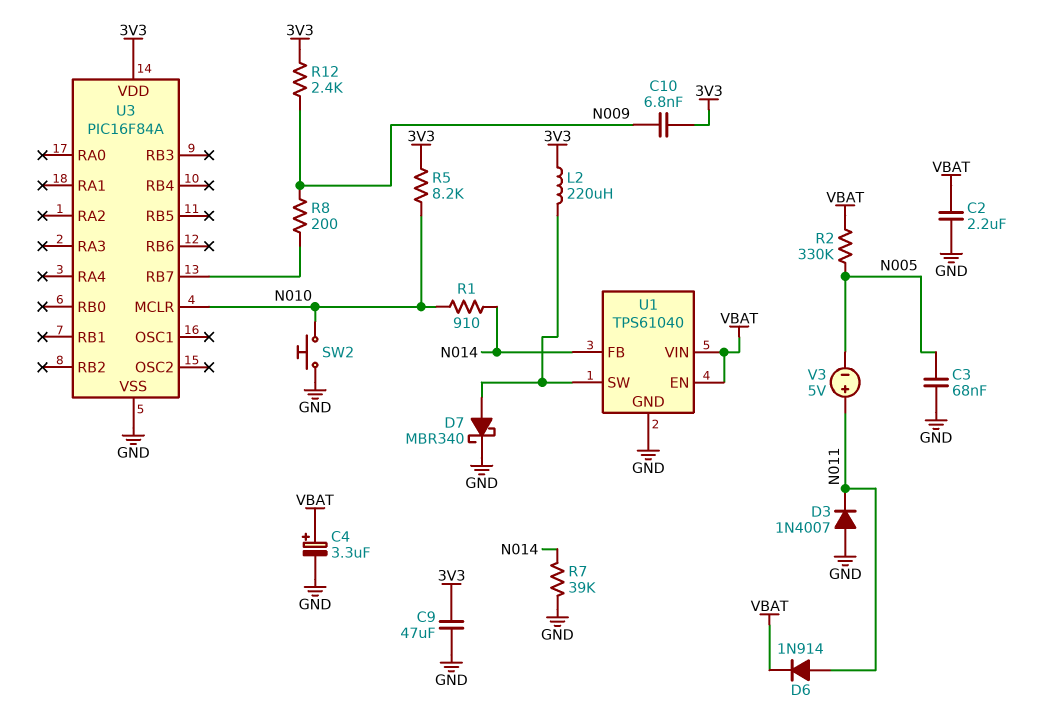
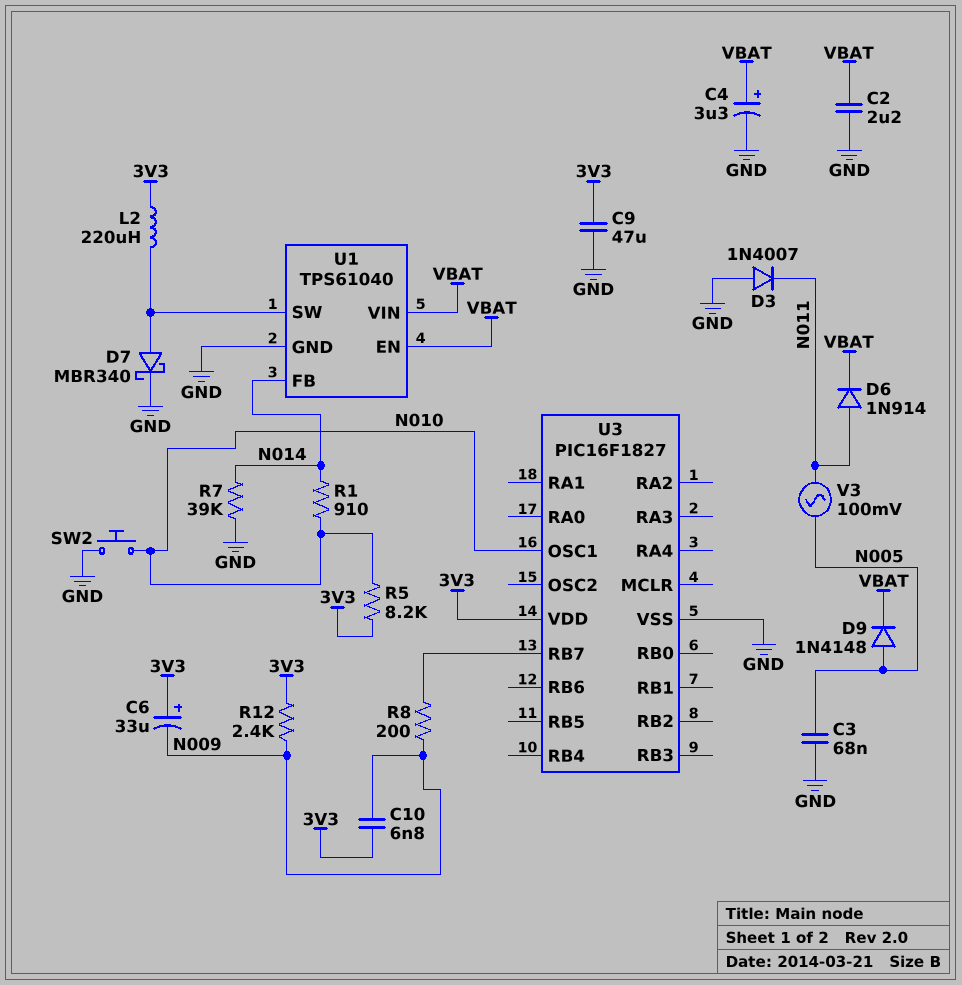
C6: none -> 33uF (plus 3V3, minus N009)
D9: none -> diode 1N4148 (A N005, K VBAT)
R2: 330k (N005, VBAT) -> none
U3: PIC16F84A -> PIC16F1827
U3 pin MCLR: N010 -> none
U3 pin OSC1: none -> N010
V3: 5V (plus N011, minus N005) -> AC 100mV (N005, N011)

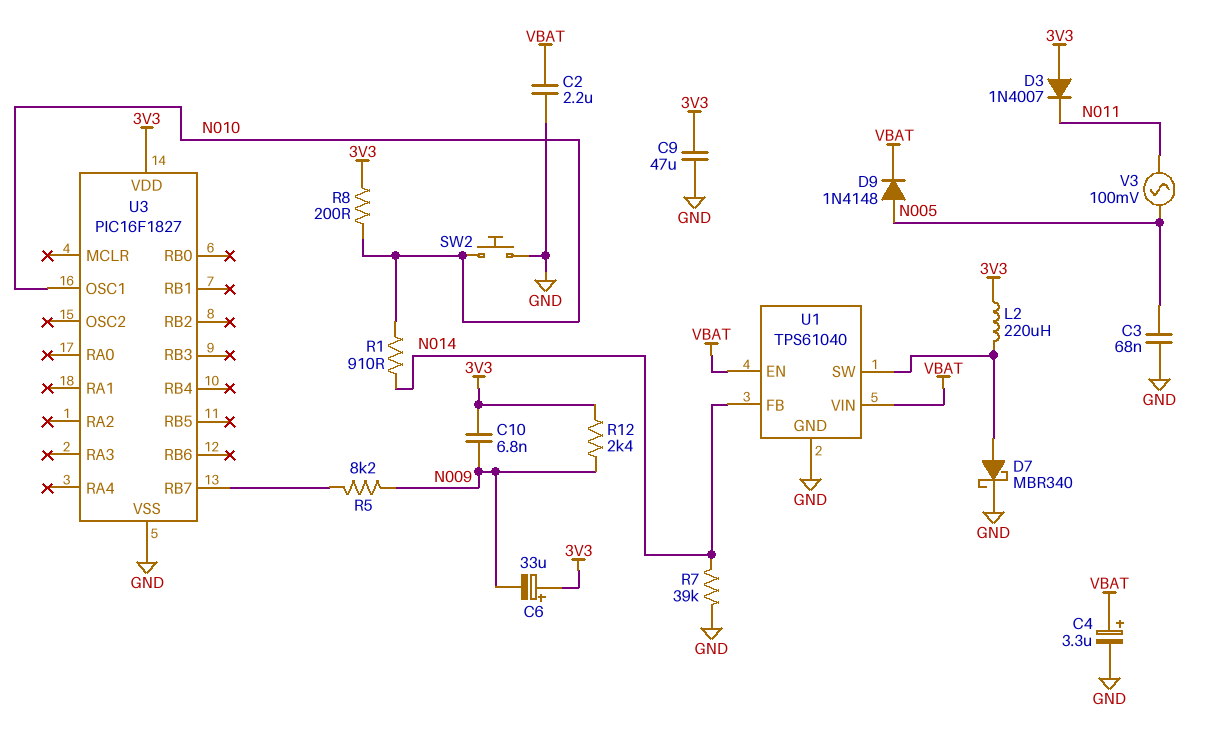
D3: diode 1N4007 (A GND, K N011) -> diode 1N4007 (A 3V3, K N011)
D6: diode 1N914 (A N011, K VBAT) -> none
R5: 8.2k (3V3, N010) -> 8.2k (N009, U3/RB7)
R8: 200 (N009, U3/RB7) -> 200 (3V3, N010)

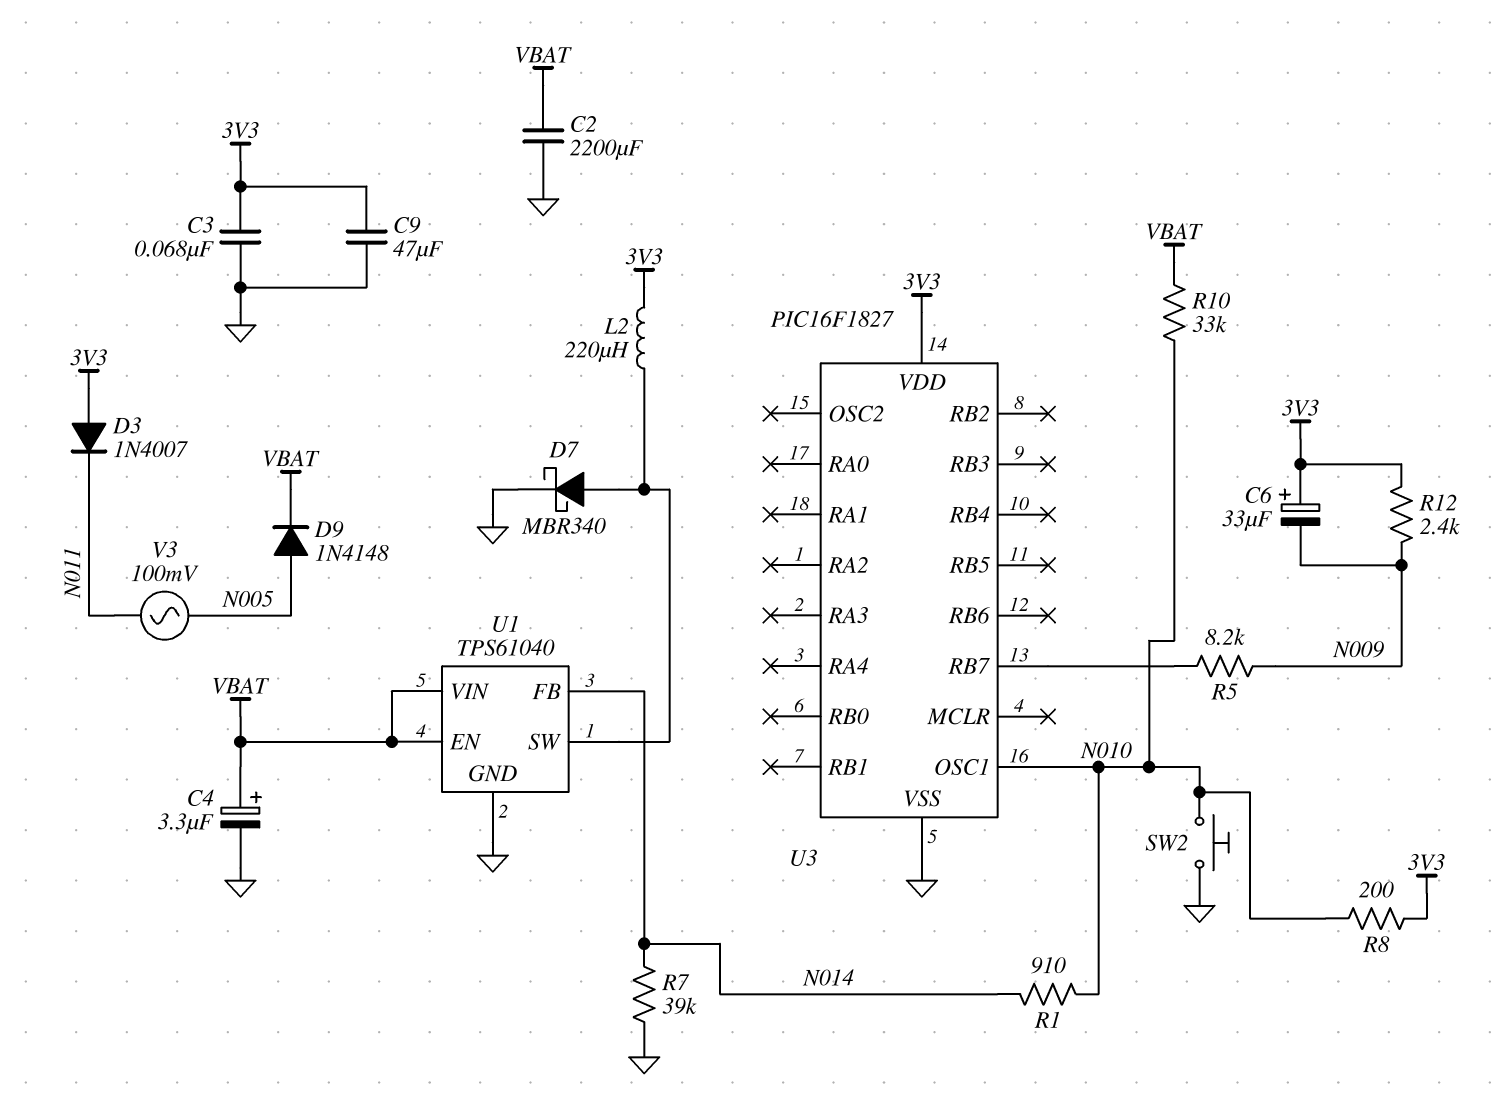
C2: 2.2uF (GND, VBAT) -> 2200uF (GND, VBAT)
C3: 68nF (GND, N005) -> 68nF (3V3, GND)
C10: 6.8nF (3V3, N009) -> none
R10: none -> 33k (N010, VBAT)

